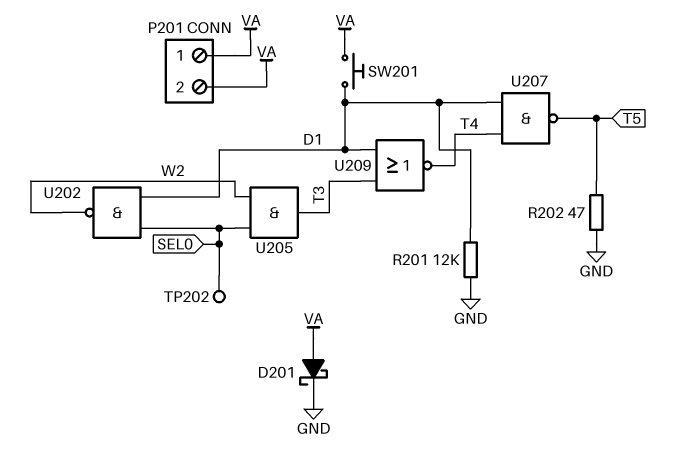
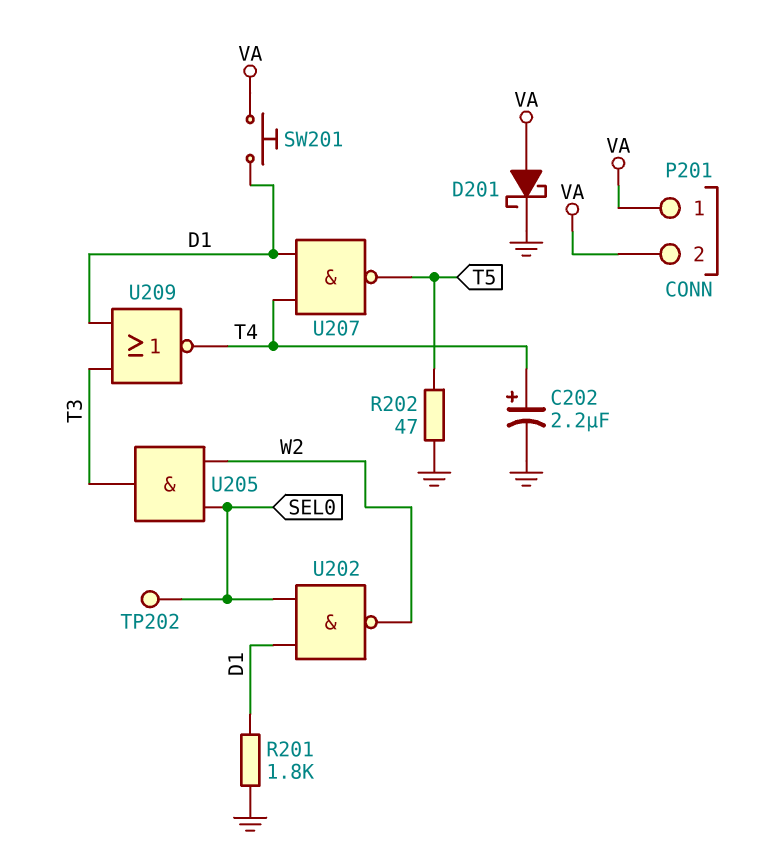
C202: none -> 2.2uF (plus T4, minus GND)
R201: 12k (D1, GND) -> 1.8k (D1, GND)

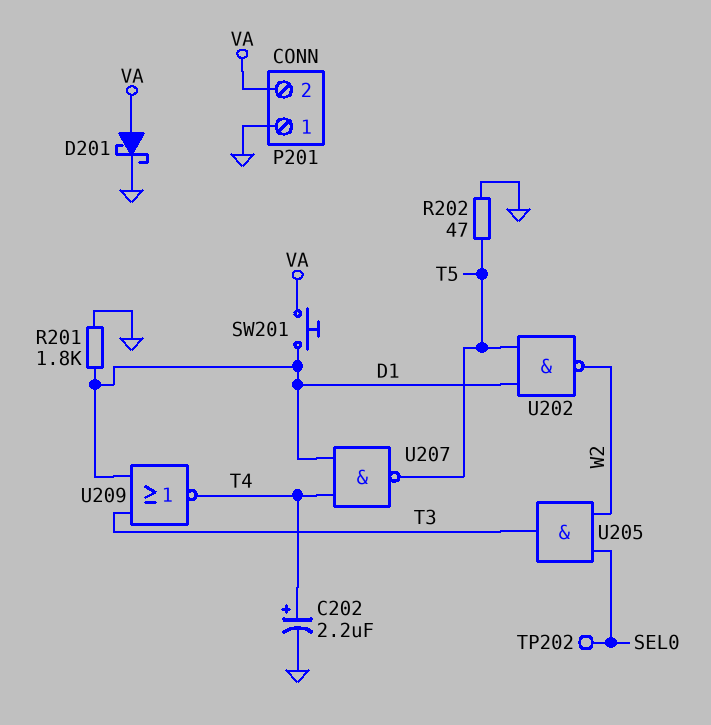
P201 pin 1: VA -> GND
U202: NAND (in D1, in SEL0, out W2) -> NAND (in D1, in T5, out W2)

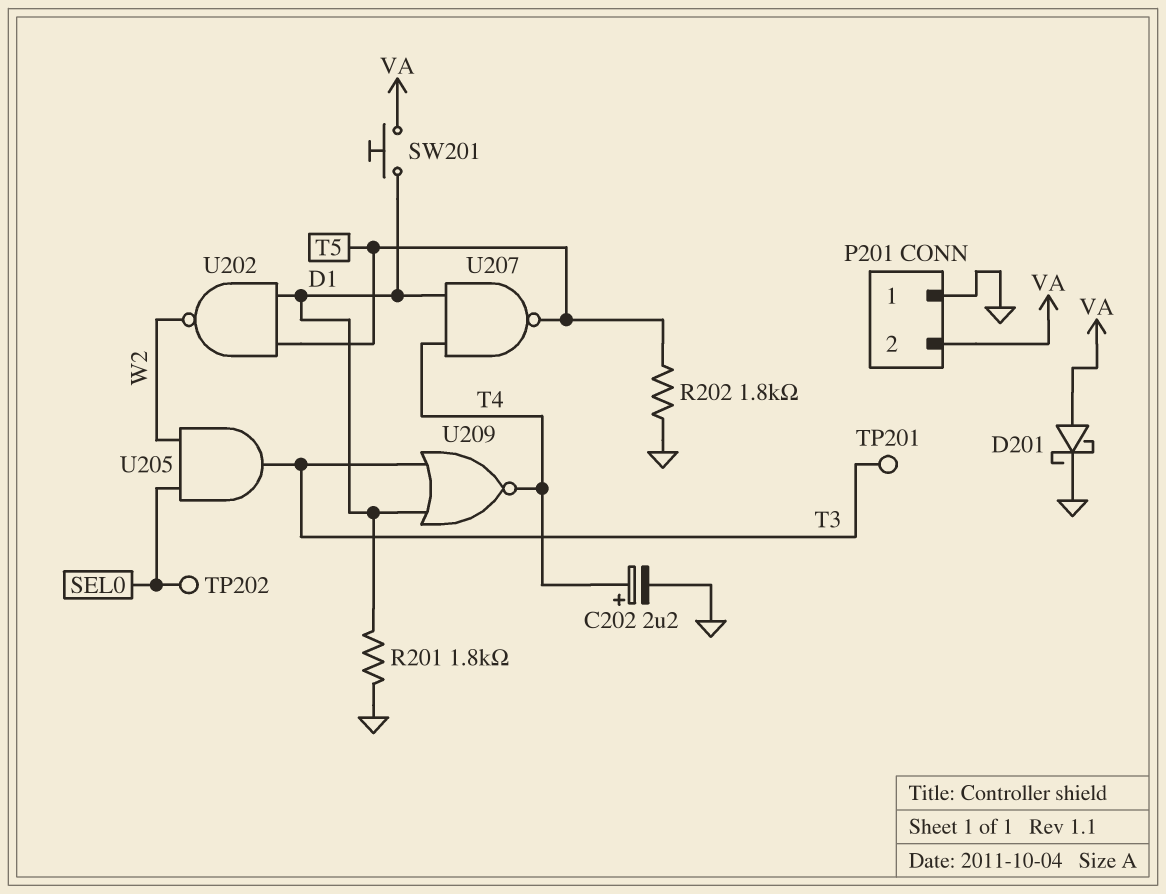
R202: 47 (GND, T5) -> 1.8k (GND, T5)
TP201: none -> test point (T3)

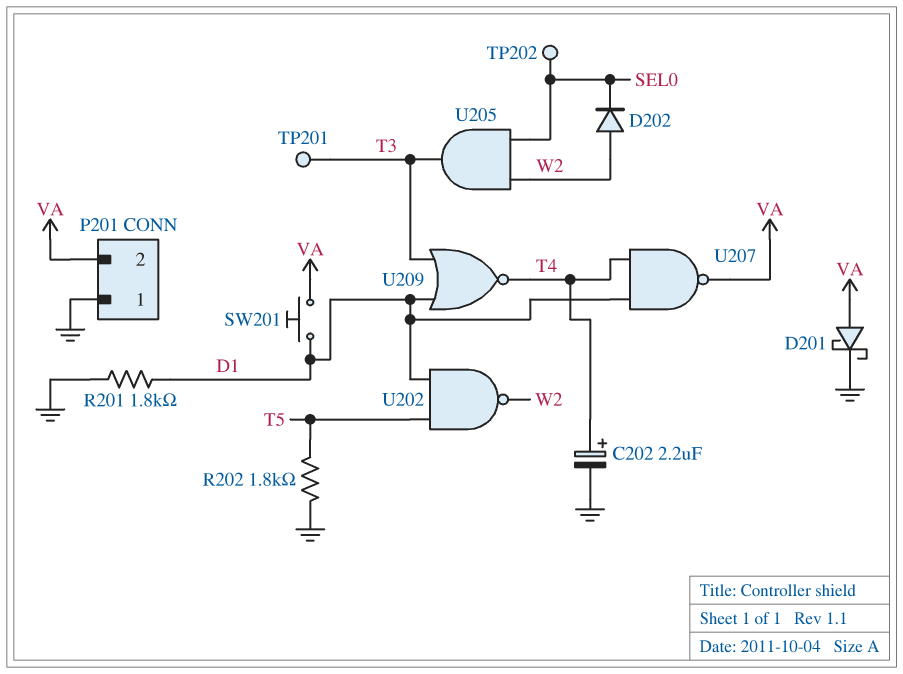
D202: none -> diode (A W2, K SEL0)
U207: NAND (in D1, in T4, out T5) -> NAND (in D1, in T4, out VA)

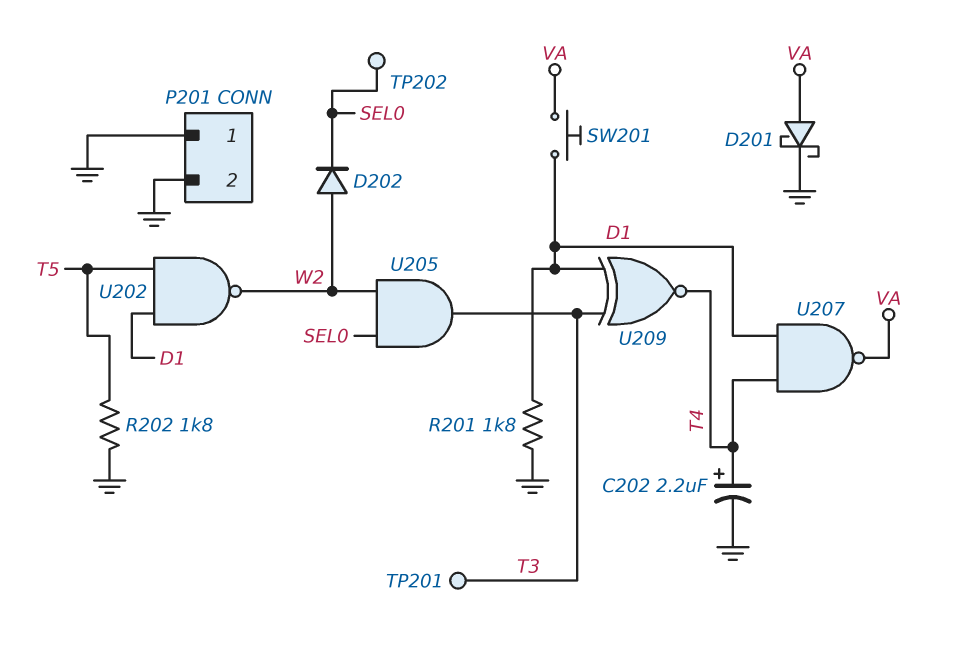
P201 pin 2: VA -> GND
U209: NOR (in D1, in T3, out T4) -> XNOR (in D1, in T3, out T4)

